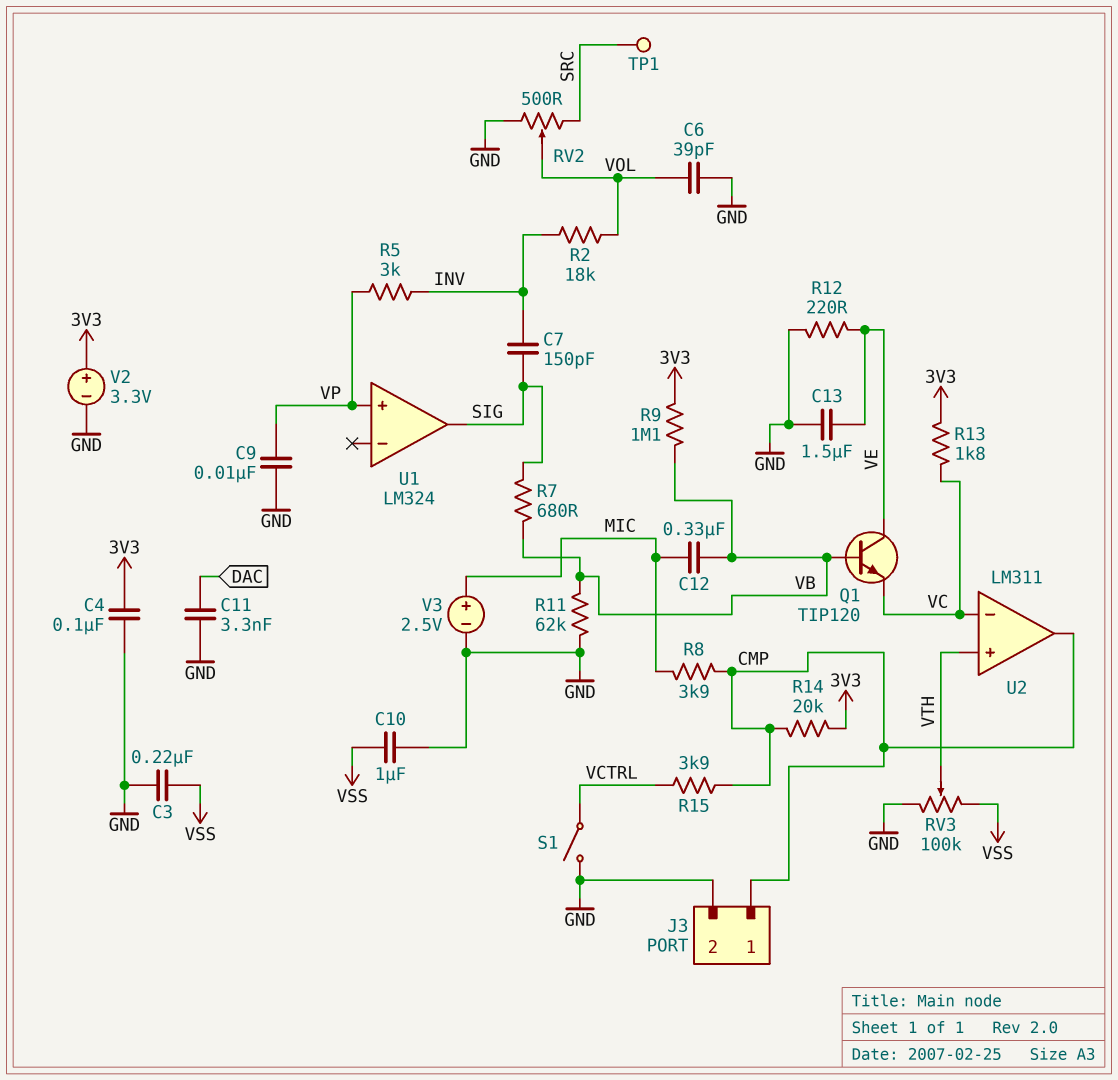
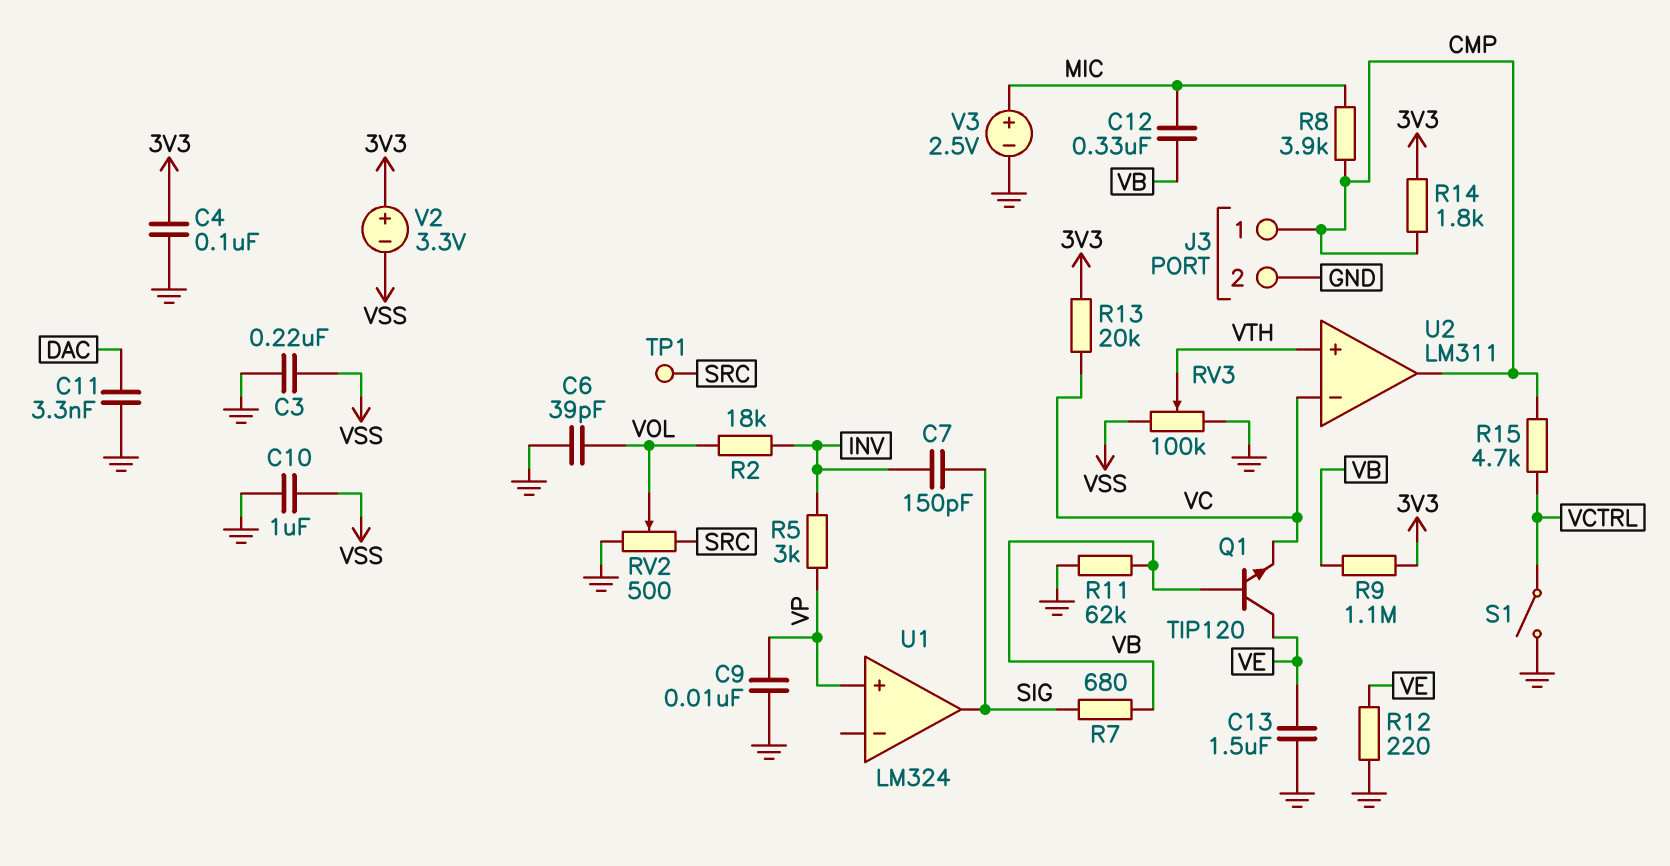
R13: 1.8k (3V3, VC) -> 20k (3V3, VC)
R14: 20k (3V3, CMP) -> 1.8k (3V3, CMP)
R15: 3.9k (CMP, VCTRL) -> 4.7k (CMP, VCTRL)
V2: 3.3V (plus 3V3, minus GND) -> 3.3V (plus 3V3, minus VSS)

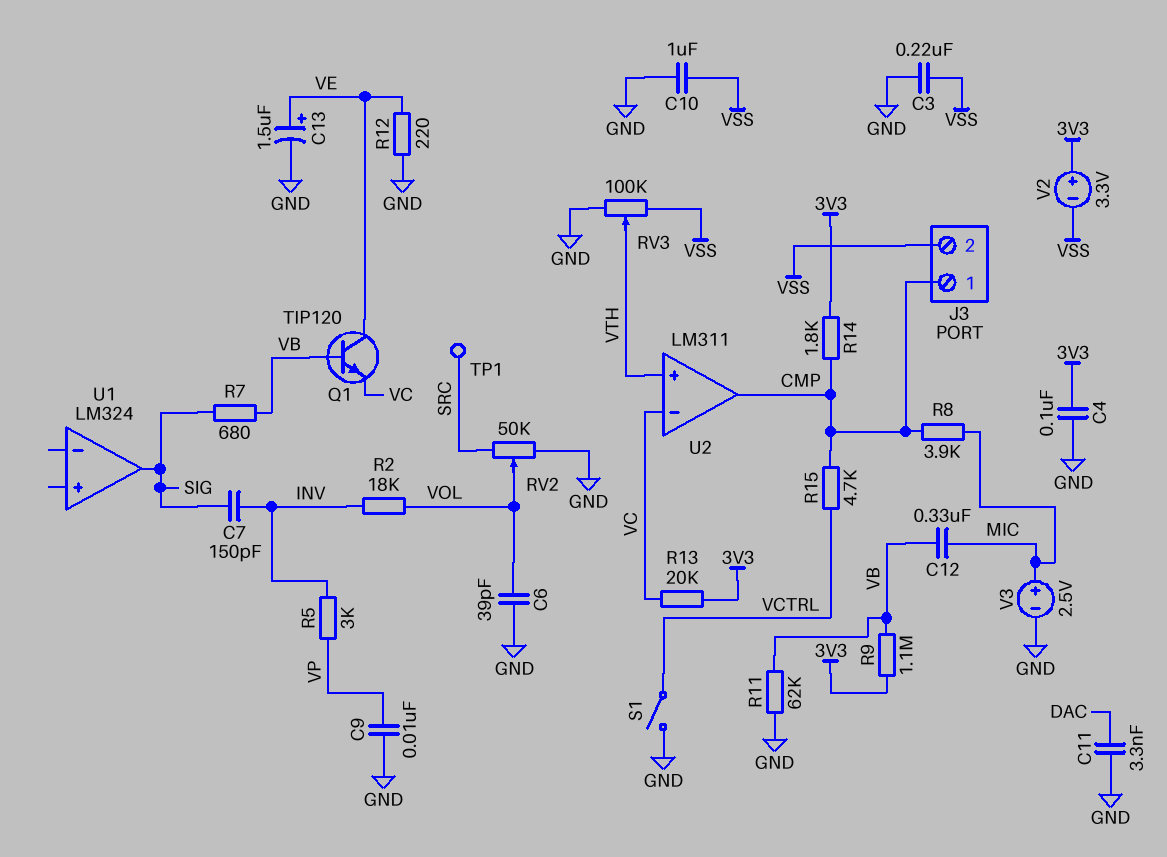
C13: 1.5uF (GND, VE) -> 1.5uF (plus VE, minus GND)
J3 pin 2: GND -> VSS
RV2: 500 (GND, SRC, wiper VOL) -> 50k (GND, SRC, wiper VOL)
U1 pin in+: VP -> none

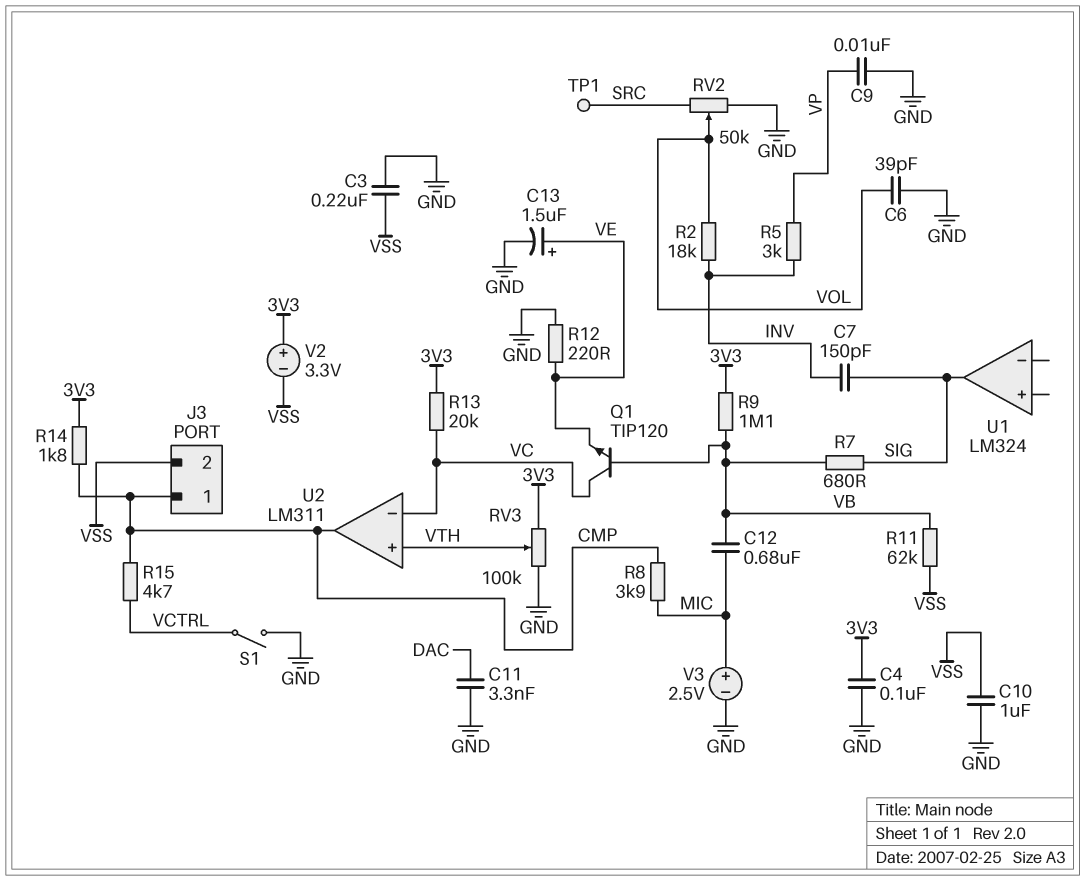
C12: 330nF (MIC, VB) -> 680nF (MIC, VB)
Q1: NPN TIP120 (B VB, C VE, E VC) -> NPN TIP120 (B VB, C VC, E VE)
R11: 62k (GND, VB) -> 62k (VB, VSS)
RV3: 100k (GND, VSS, wiper VTH) -> 100k (3V3, GND, wiper VTH)

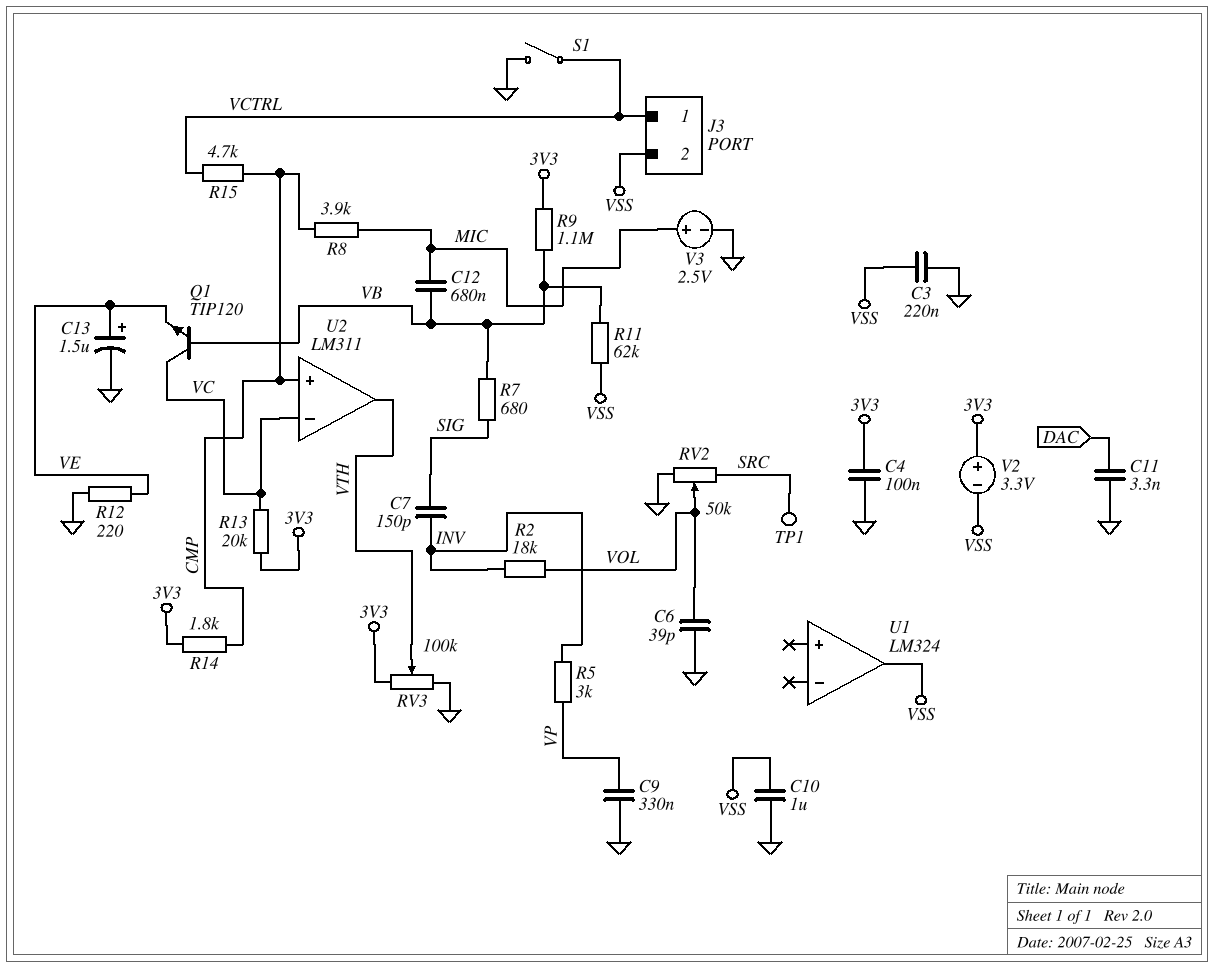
C9: 10nF (GND, VP) -> 330nF (GND, VP)
J3 pin 1: CMP -> VCTRL
U1 pin out: SIG -> VSS
U2 pin in+: VTH -> CMP
U2 pin out: CMP -> VTH

